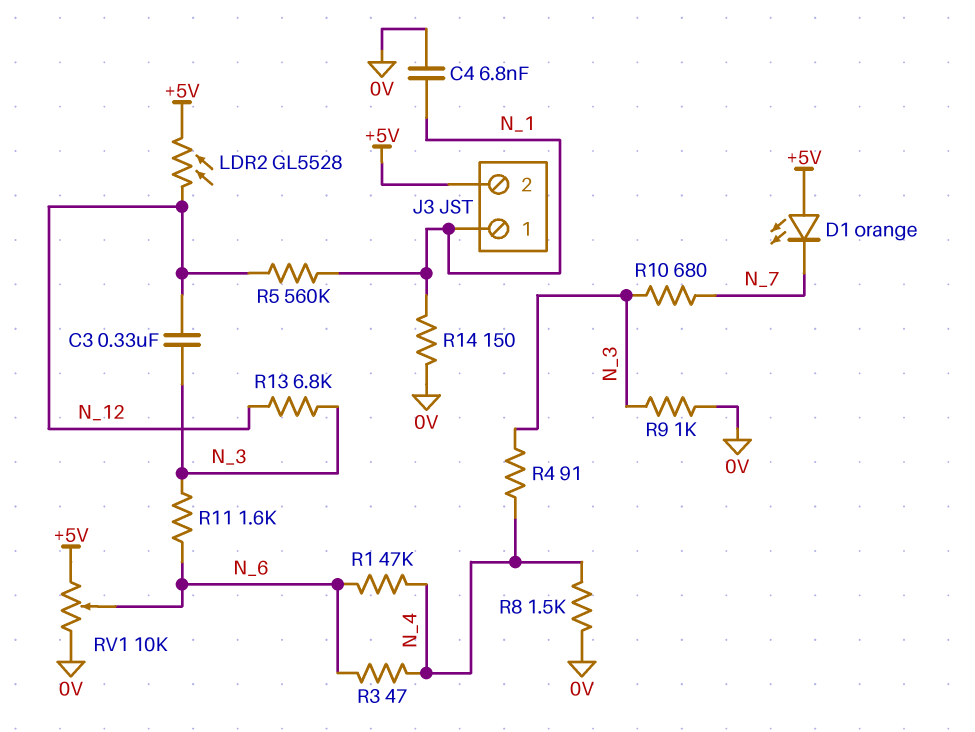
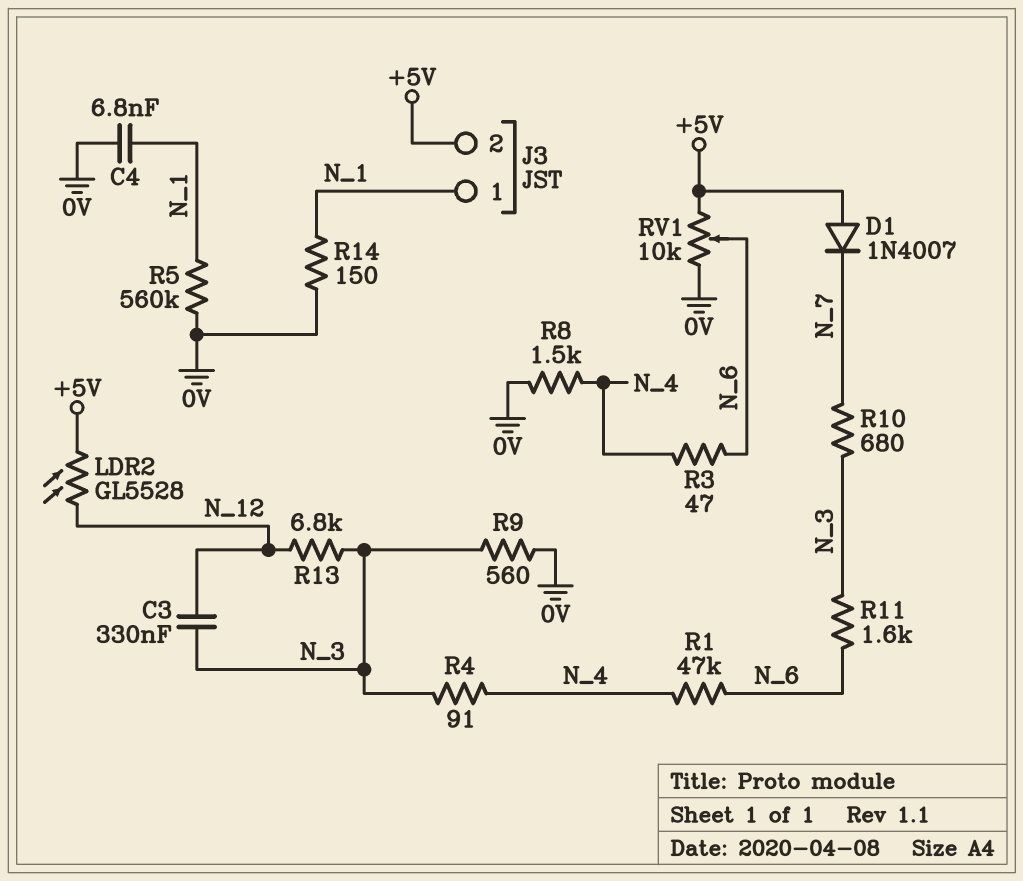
D1: LED orange (A +5V, K N_7) -> diode 1N4007 (A +5V, K N_7)
R5: 560k (N_1, N_12) -> 560k (0V, N_1)
R9: 1k (0V, N_3) -> 560 (0V, N_3)

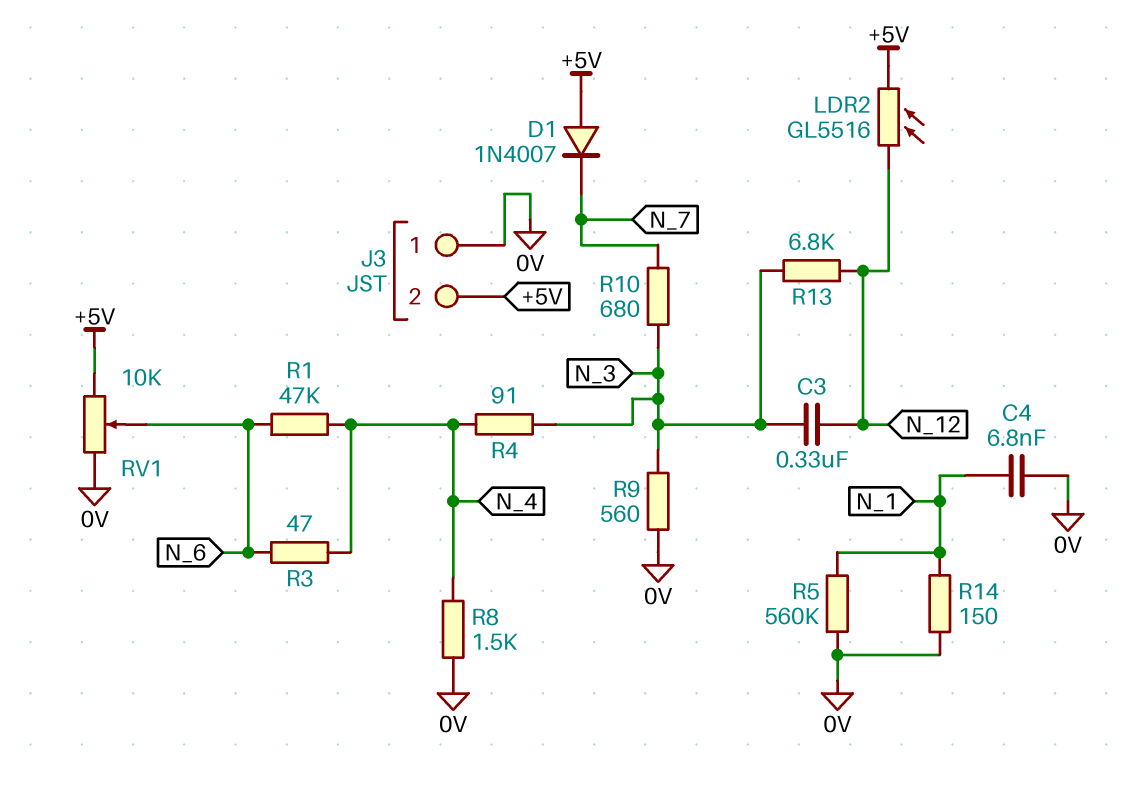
J3 pin 1: N_1 -> 0V
LDR2: GL5528 (+5V, N_12) -> GL5516 (+5V, N_12)
R11: 1.6k (N_3, N_6) -> none

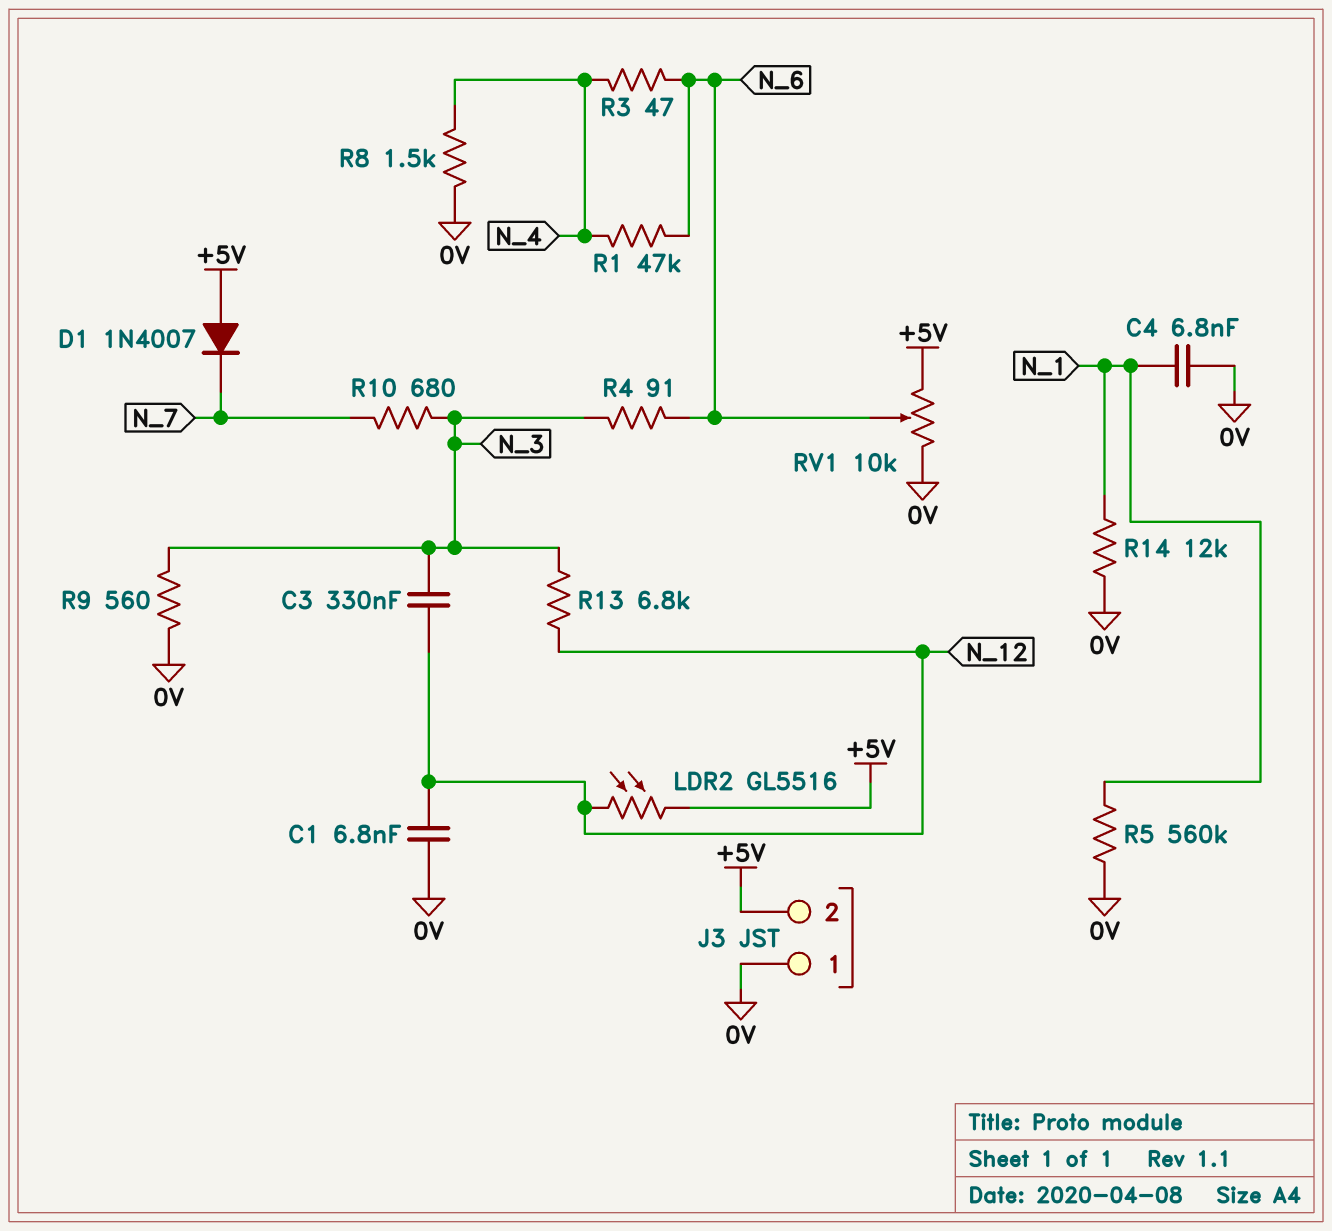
C1: none -> 6.8nF (0V, N_12)
R4: 91 (N_3, N_4) -> 91 (N_3, N_6)
R14: 150 (0V, N_1) -> 12k (0V, N_1)

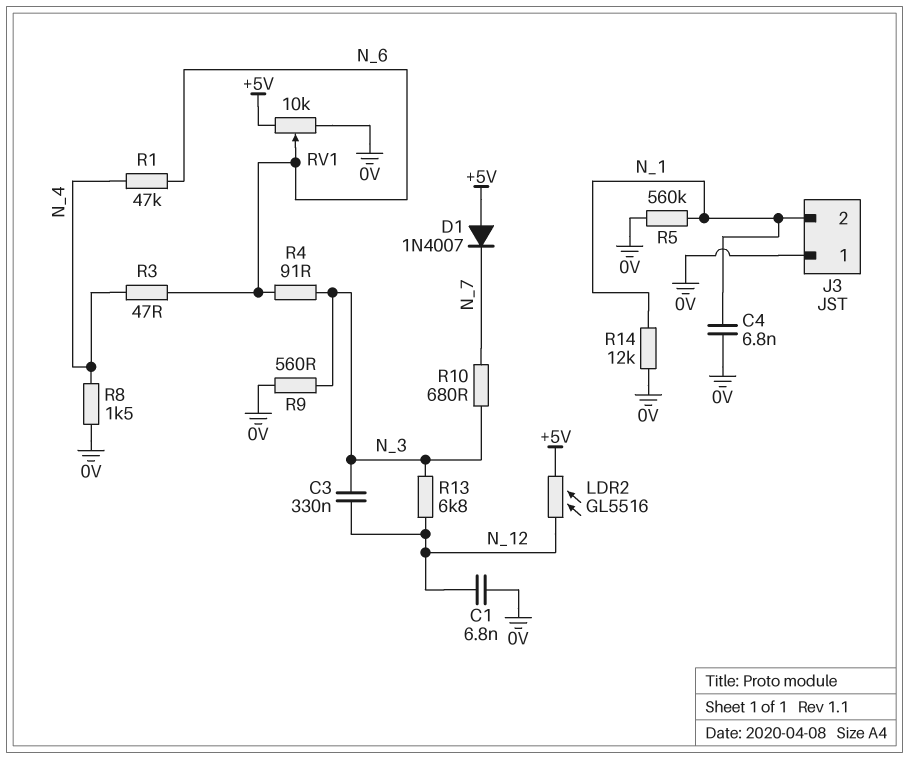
J3 pin 2: +5V -> N_1

